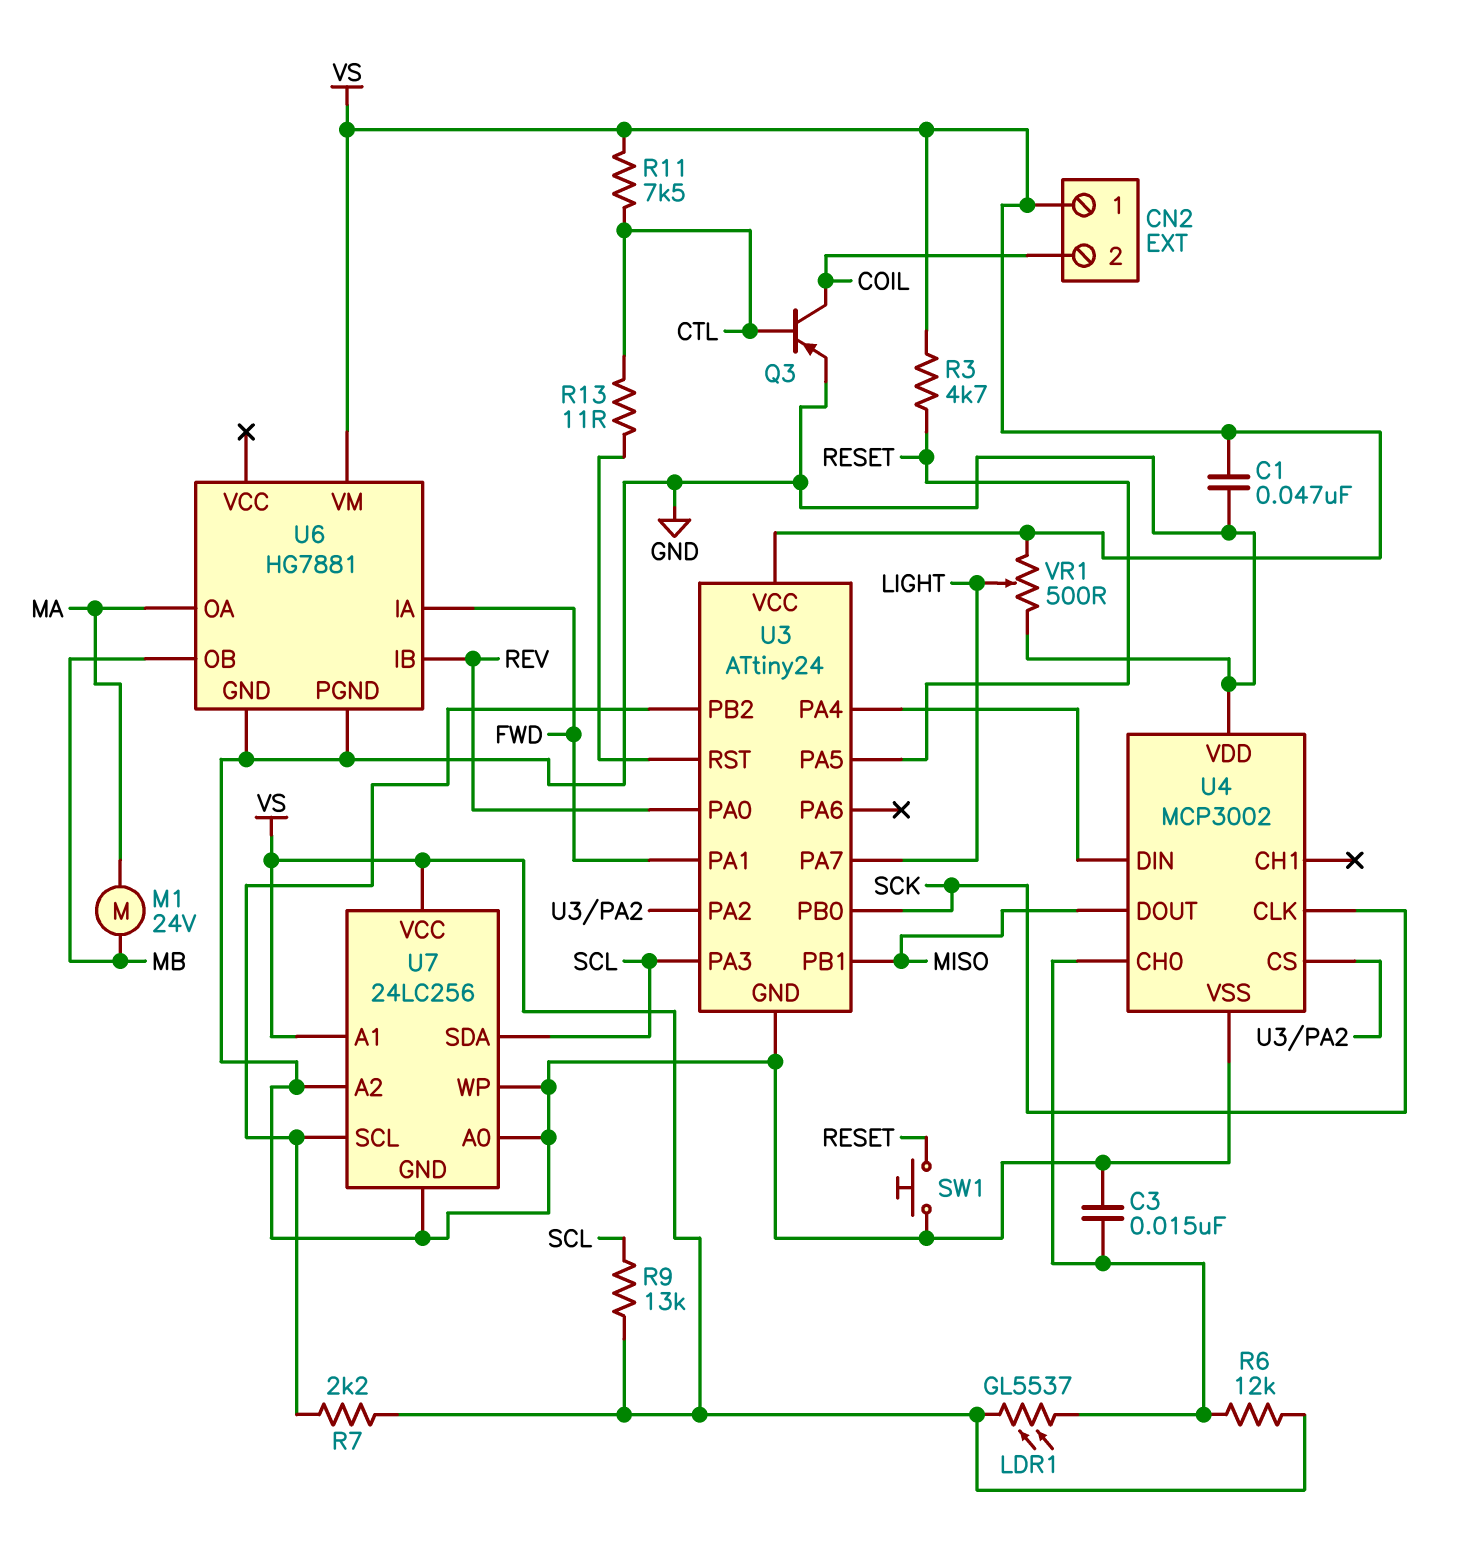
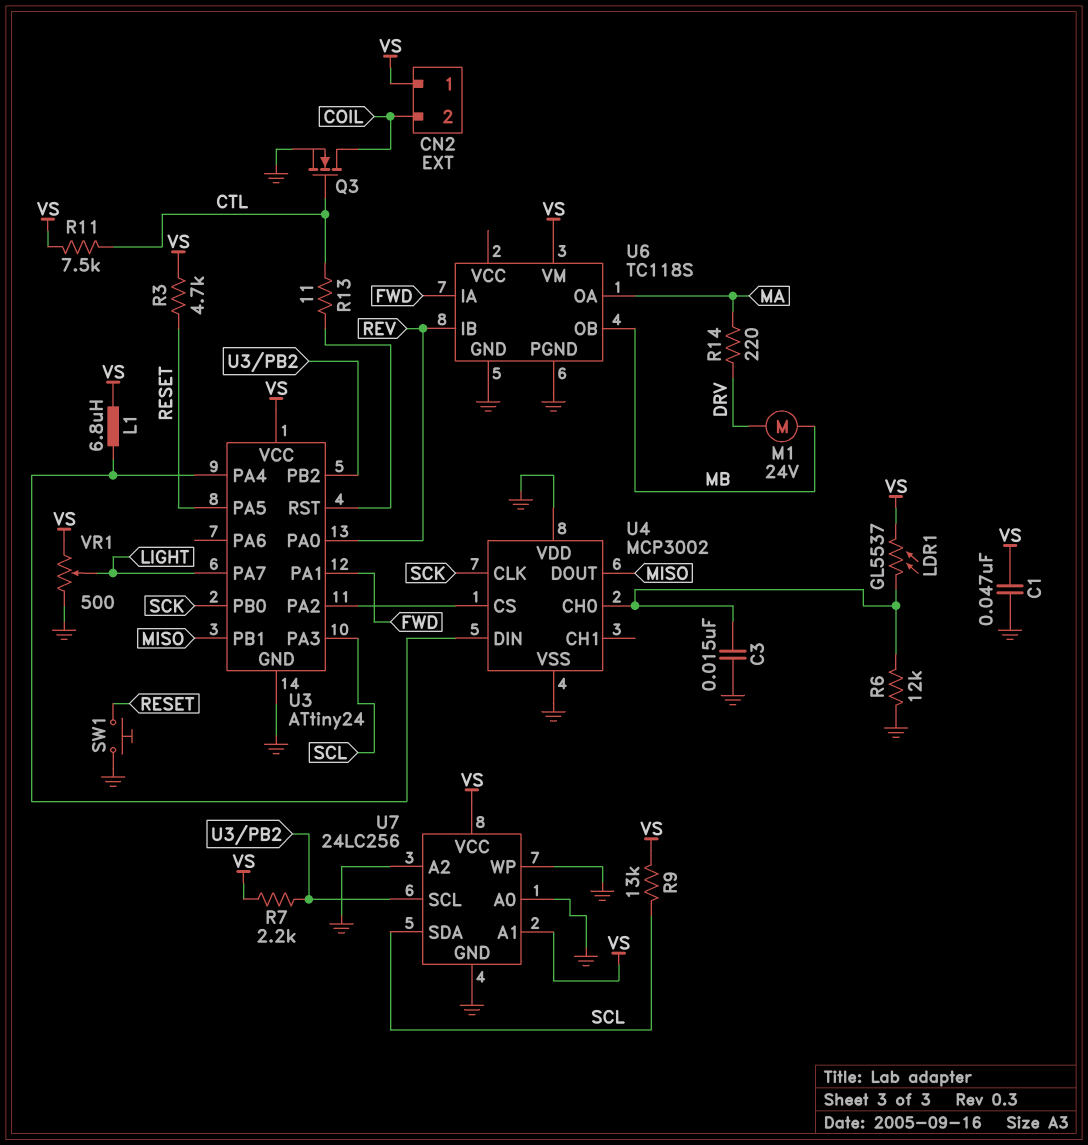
L1: none -> 6.8uH (U3/PA4, VS)
M1: motor 24V (MA, MB) -> motor 24V (DRV, MB)
Q3: PNP (B CTL, C COIL, E GND) -> NMOS (G CTL, D COIL, S GND)
R6: 12k (U4/CH0, VS) -> 12k (GND, U4/CH0)
R14: none -> 220 (DRV, MA)
U6: HG7881 -> TC118S

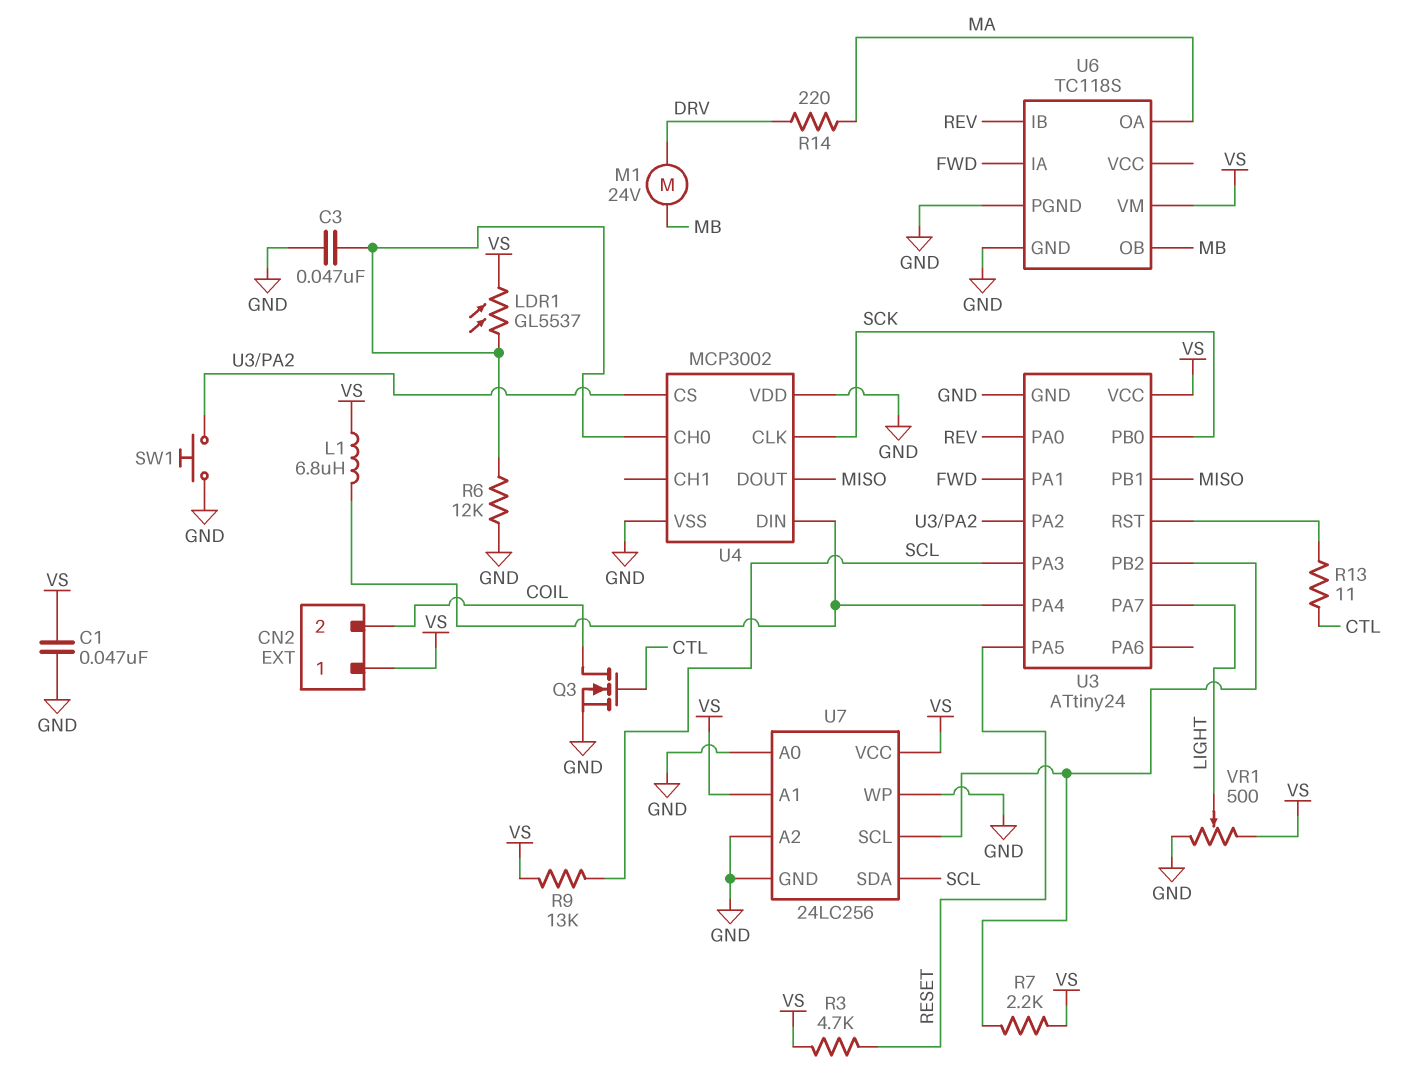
C3: 15nF (GND, U4/CH0) -> 47nF (GND, U4/CH0)
R11: 7.5k (CTL, VS) -> none
SW1: button (GND, RESET) -> button (GND, U3/PA2)

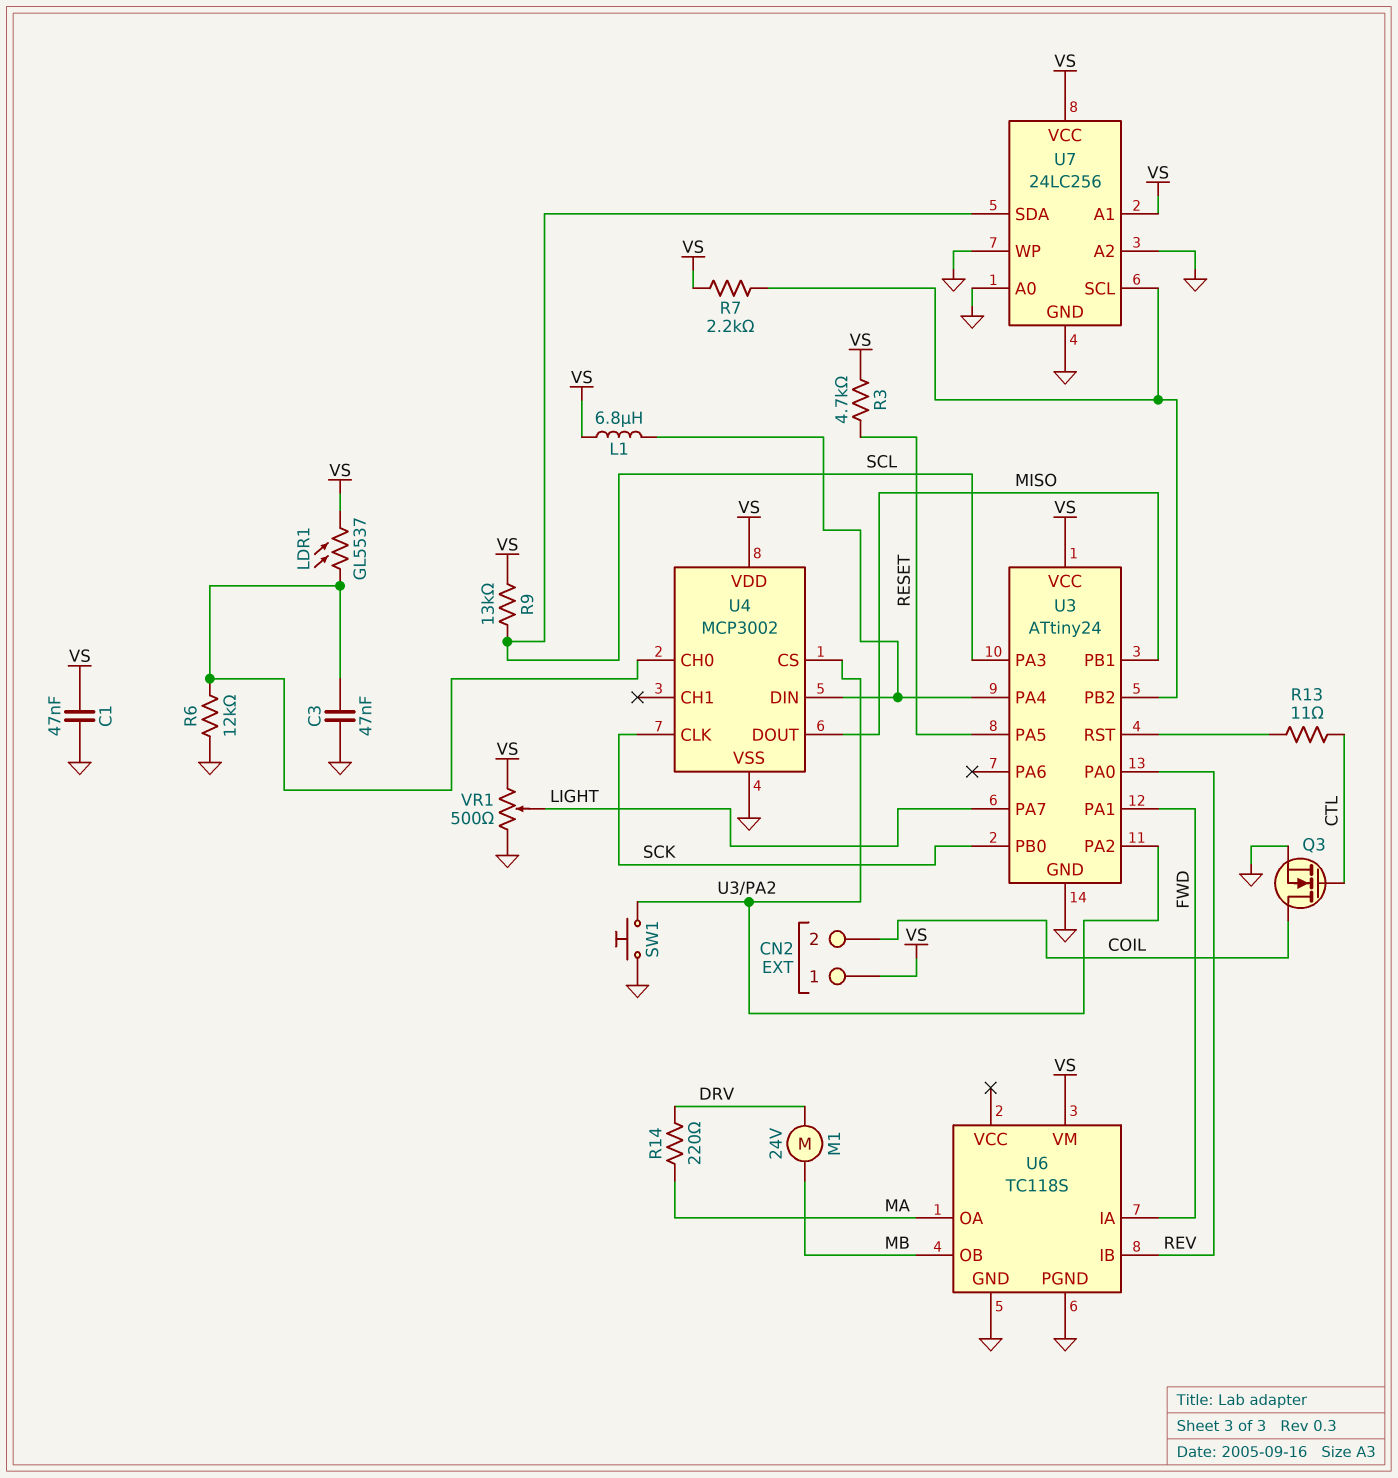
U4 pin VDD: GND -> VS

